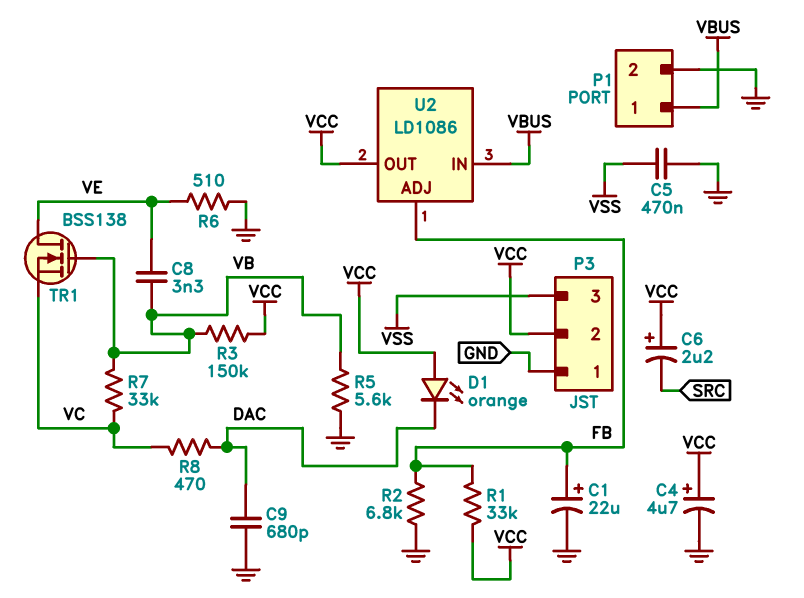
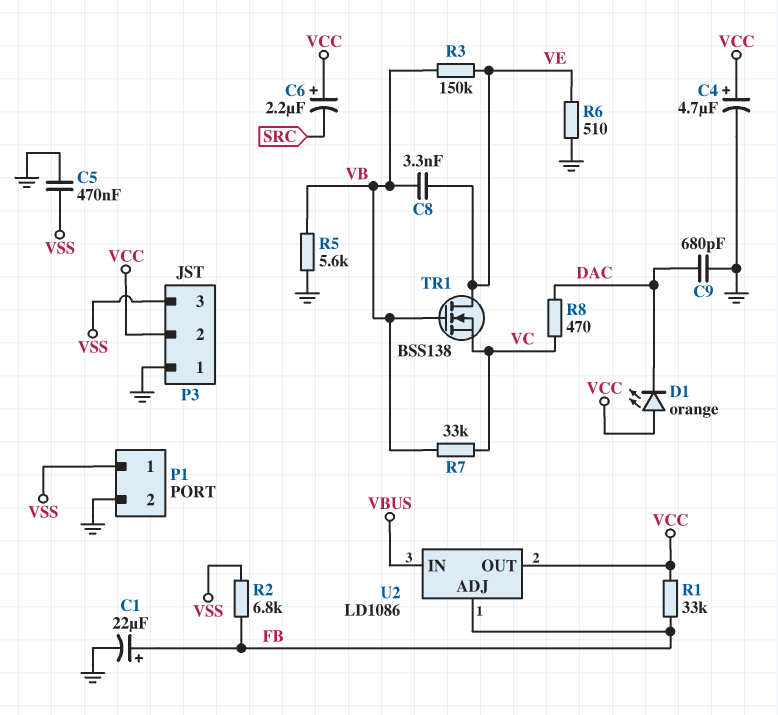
P1 pin 1: VBUS -> VSS
R2: 6.8k (FB, GND) -> 6.8k (FB, VSS)
R3: 150k (VB, VCC) -> 150k (VB, VE)

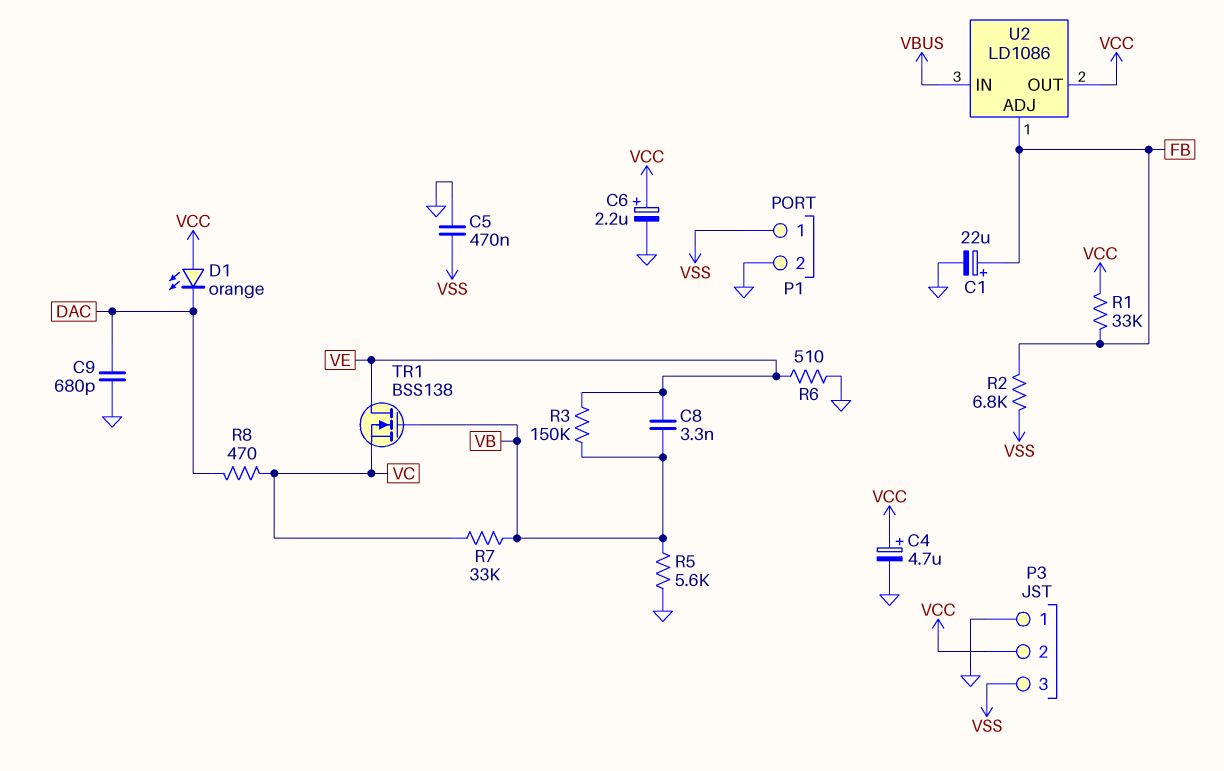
C6: 2.2uF (plus VCC, minus SRC) -> 2.2uF (plus VCC, minus GND)

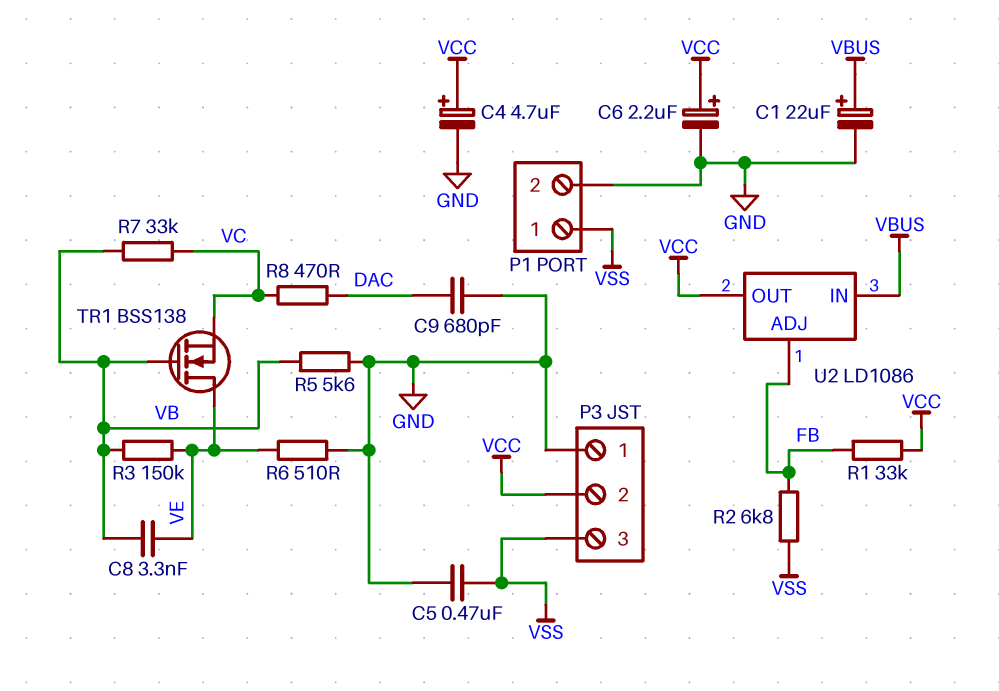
C1: 22uF (plus FB, minus GND) -> 22uF (plus VBUS, minus GND)
D1: LED orange (A VCC, K DAC) -> none

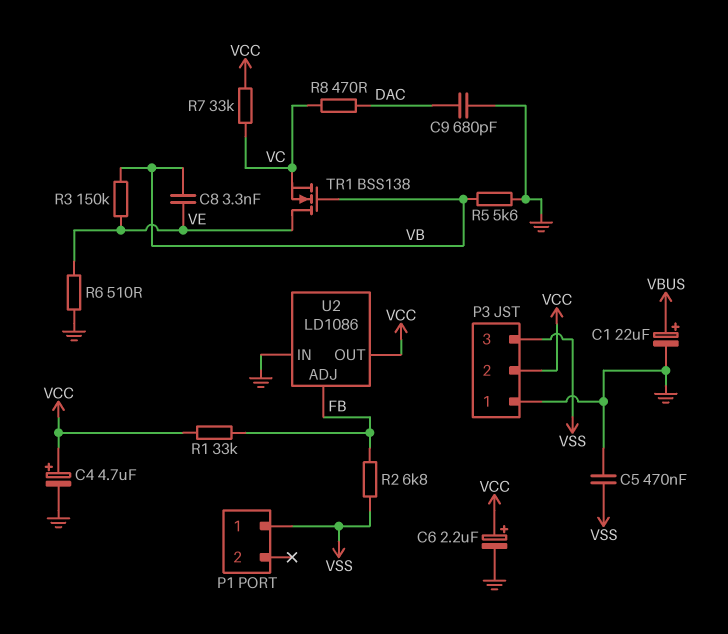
P1 pin 2: GND -> none
R7: 33k (VB, VC) -> 33k (VC, VCC)
U2 pin IN: VBUS -> GND

